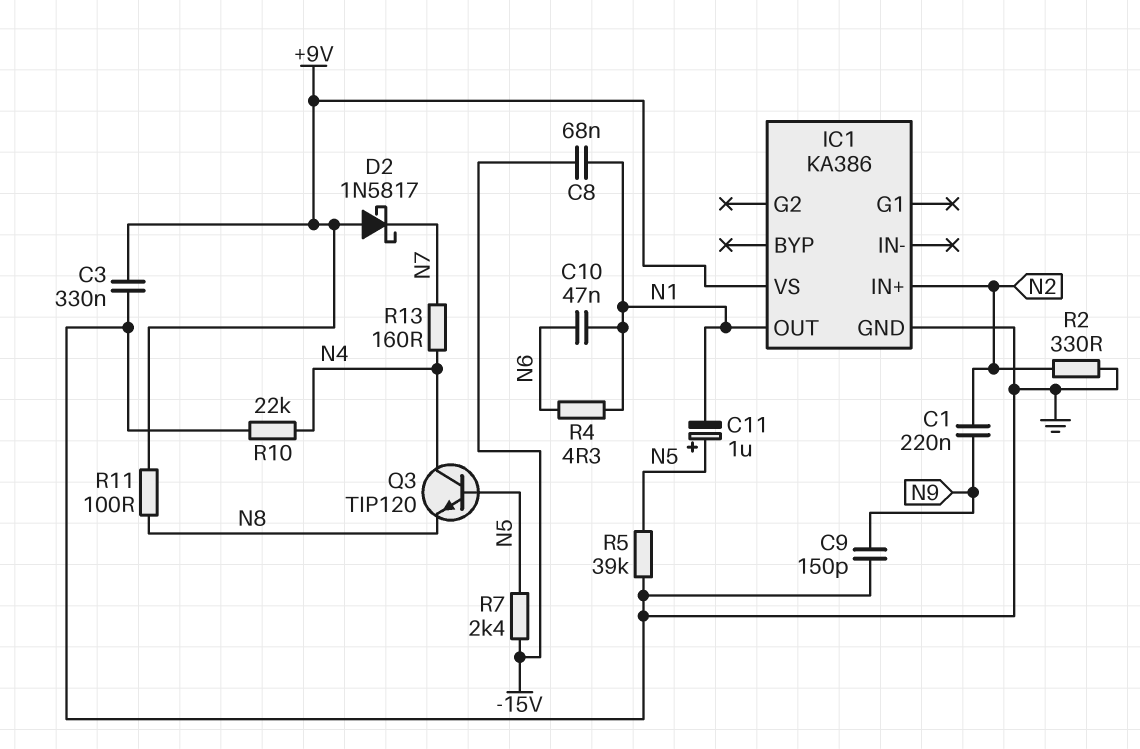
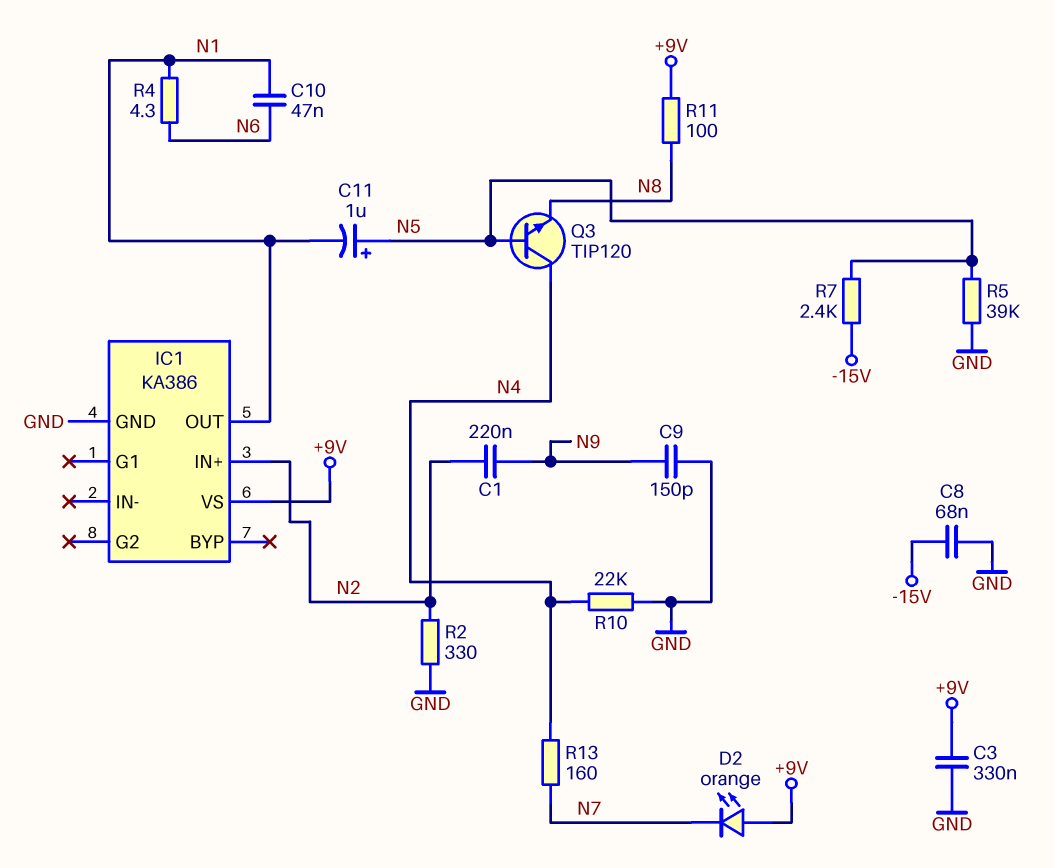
C8: 68nF (-15V, N1) -> 68nF (-15V, GND)
D2: schottky 1N5817 (A +9V, K N7) -> LED orange (A +9V, K N7)

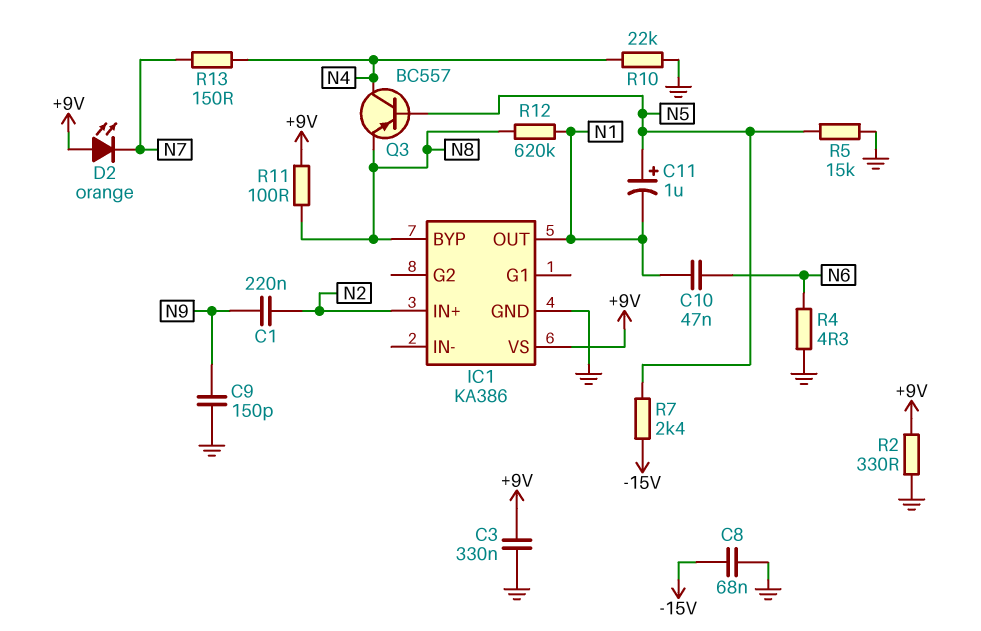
IC1 pin BYP: none -> N8
Q3: NPN TIP120 (B N5, C N4, E N8) -> PNP BC557 (B N5, C N4, E N8)
R2: 330 (GND, N2) -> 330 (+9V, GND)
R4: 4.3 (N1, N6) -> 4.3 (GND, N6)
R5: 39k (GND, N5) -> 15k (GND, N5)
R12: none -> 620k (N1, N8)
R13: 160 (N4, N7) -> 150 (N4, N7)

